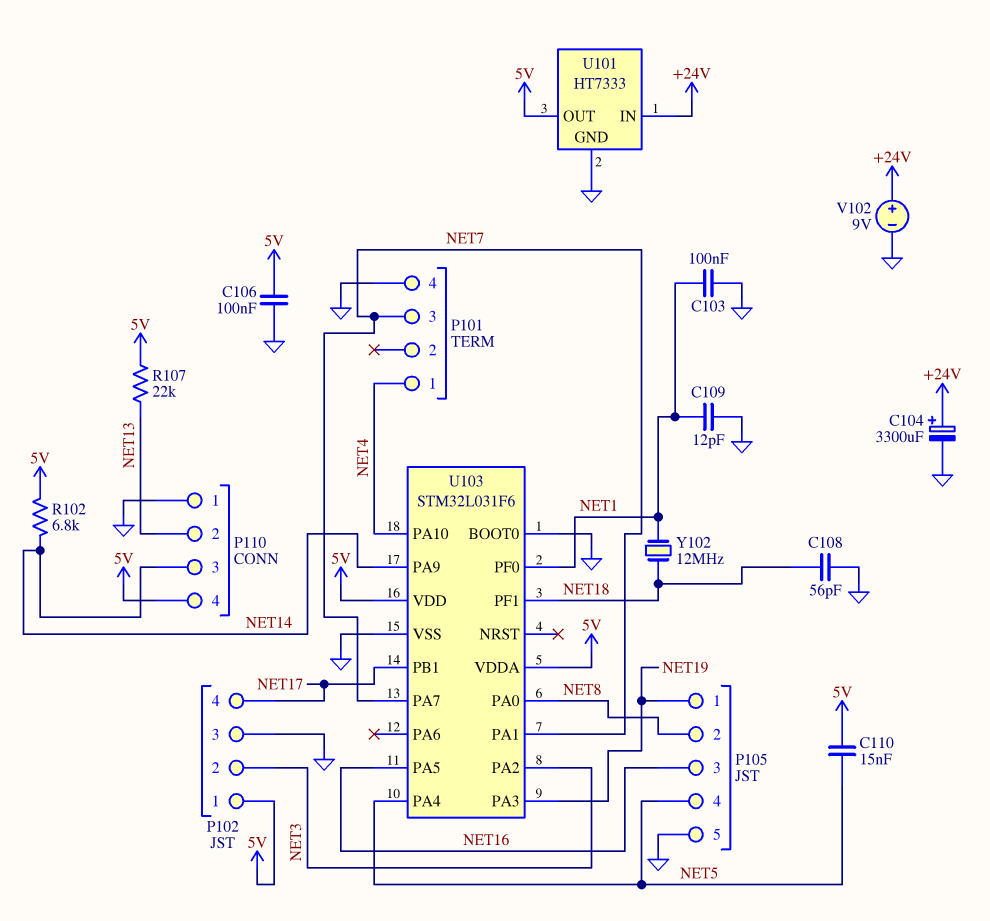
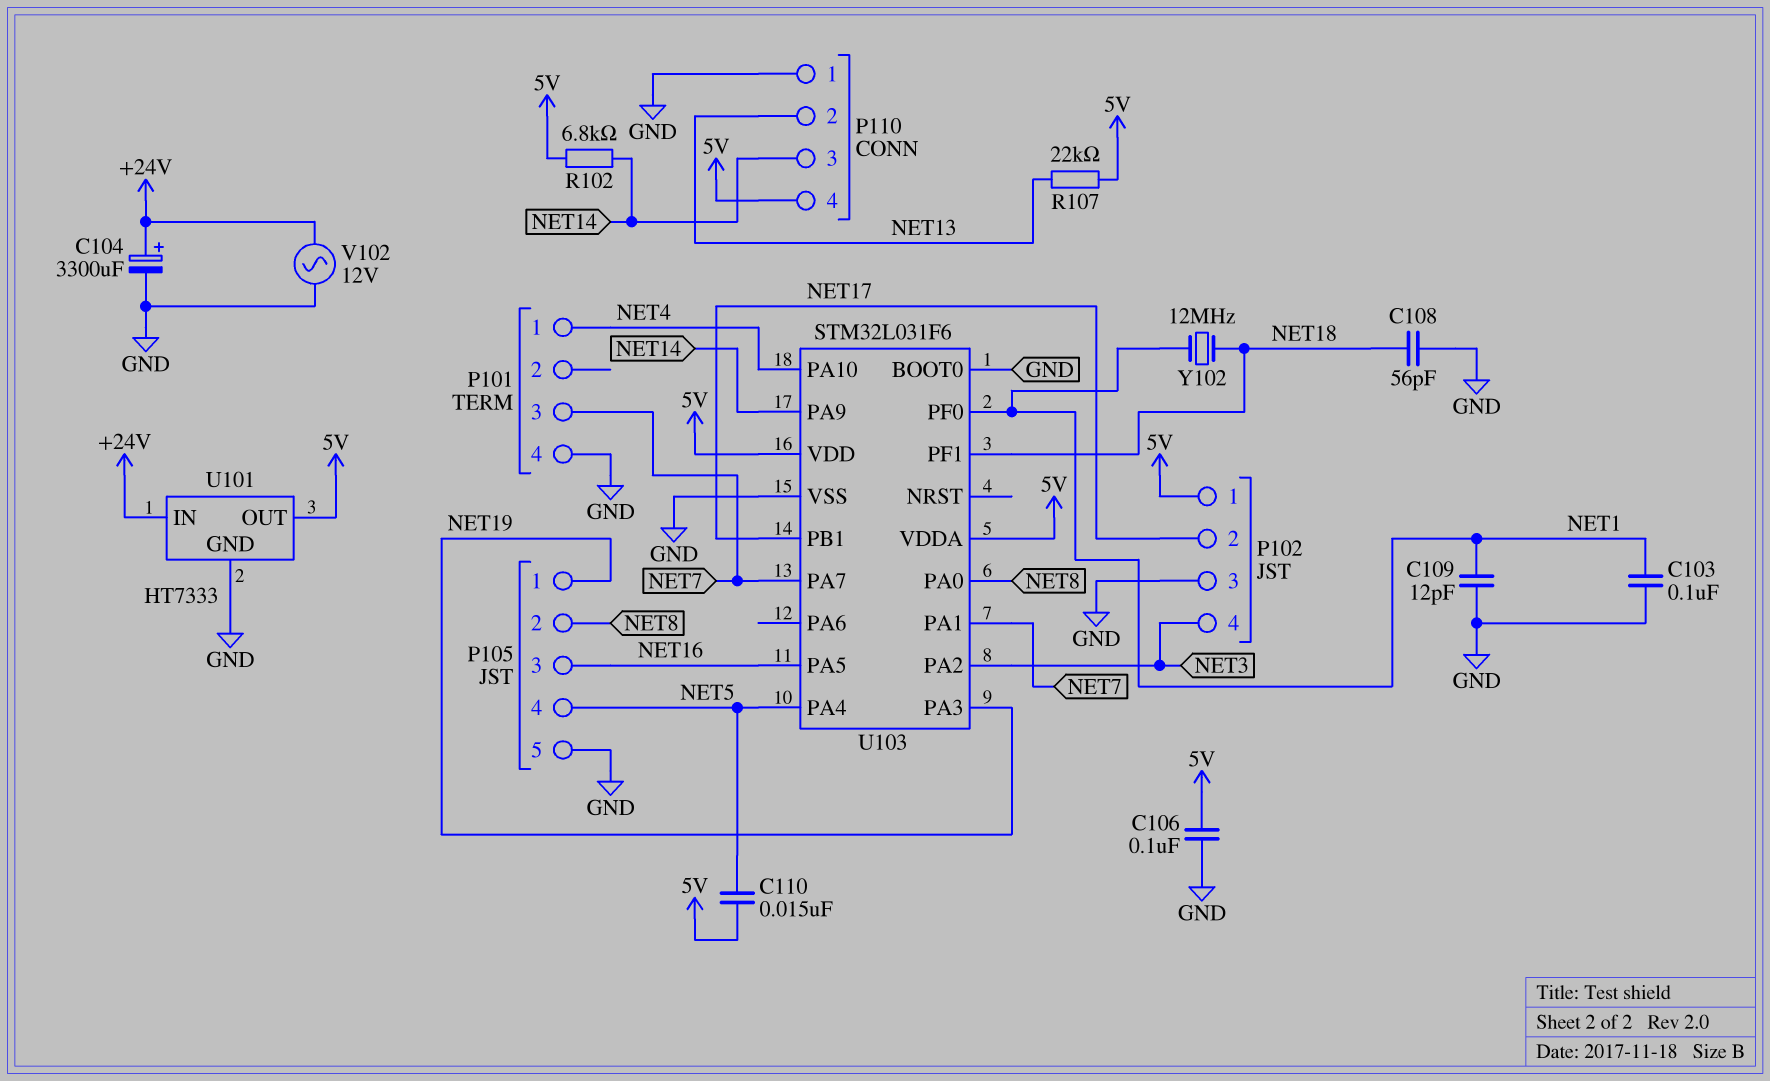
P102 pin 2: NET3 -> NET17
P102 pin 4: NET17 -> NET3
V102: 9V (plus +24V, minus GND) -> AC 12V (+24V, GND)

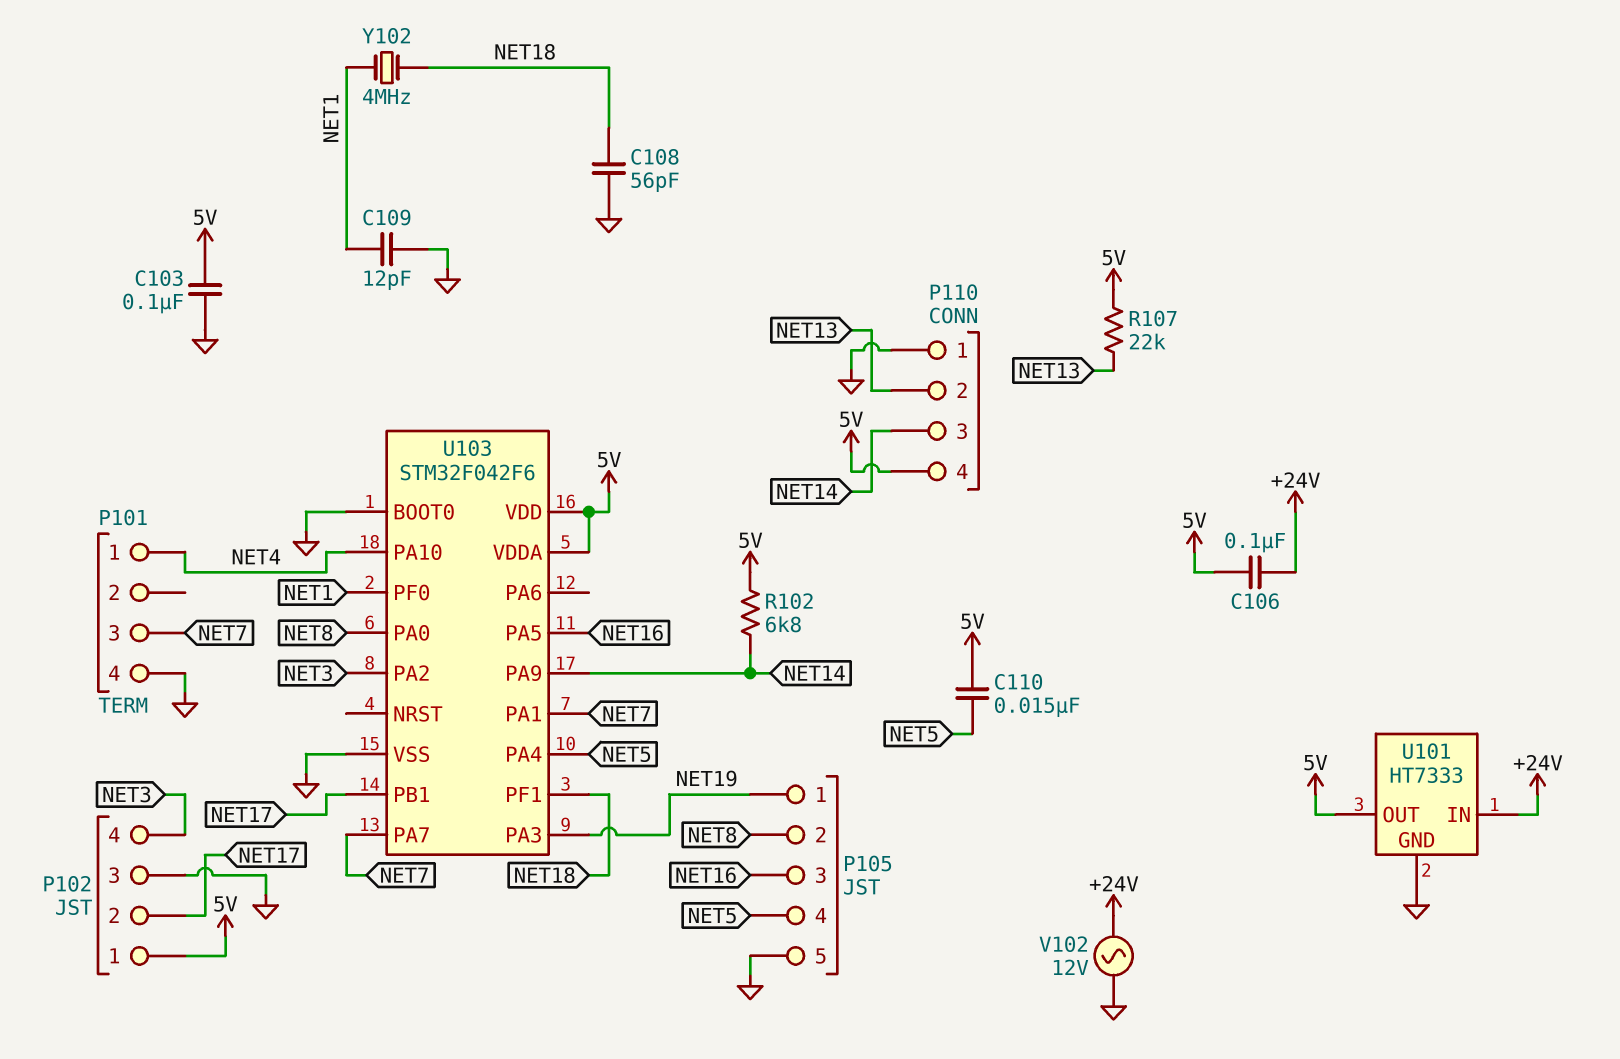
C103: 100nF (GND, NET1) -> 100nF (5V, GND)
C104: 3300uF (plus +24V, minus GND) -> none
C106: 100nF (5V, GND) -> 100nF (+24V, 5V)
U103: STM32L031F6 -> STM32F042F6
Y102: 12MHz (NET1, NET18) -> 4MHz (NET1, NET18)

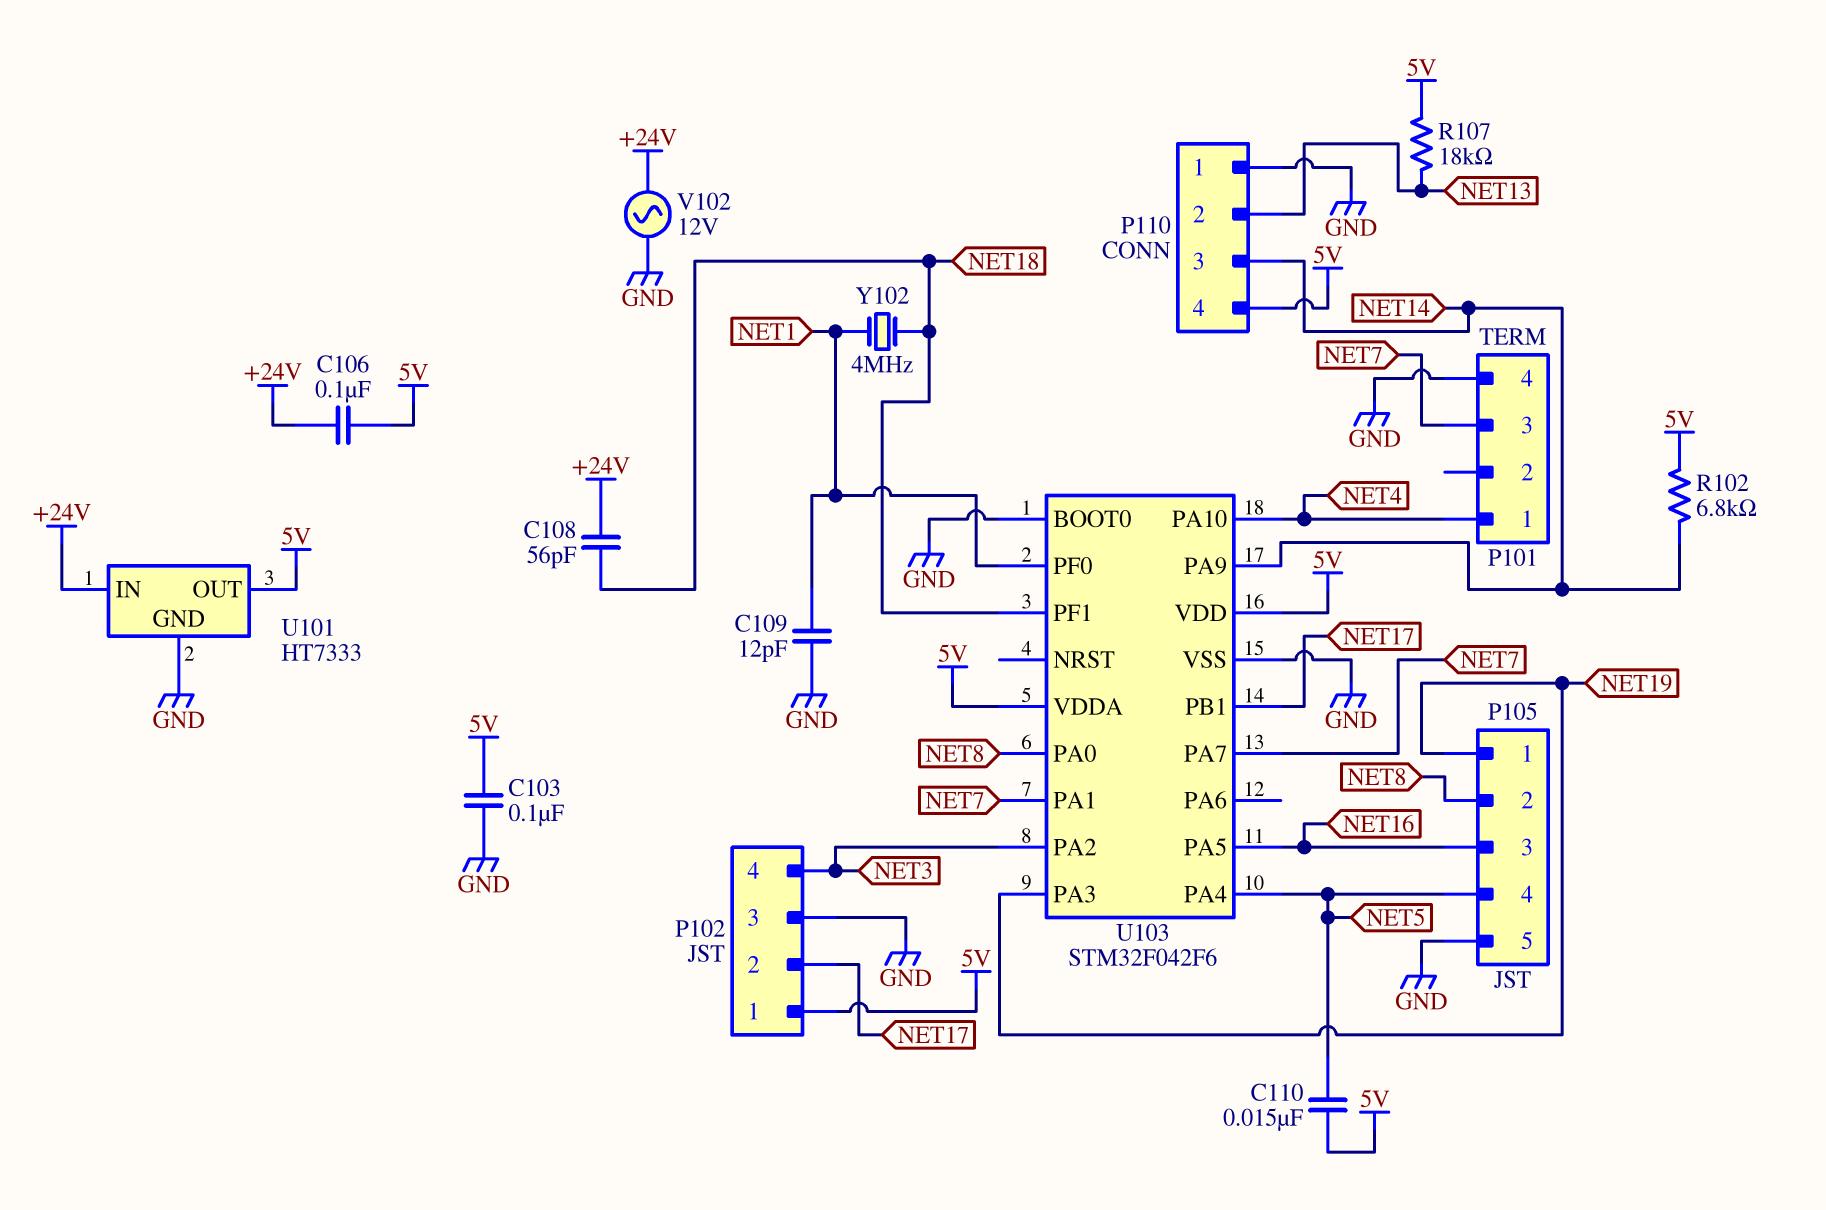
C108: 56pF (GND, NET18) -> 56pF (+24V, NET18)
R107: 22k (5V, NET13) -> 18k (5V, NET13)

